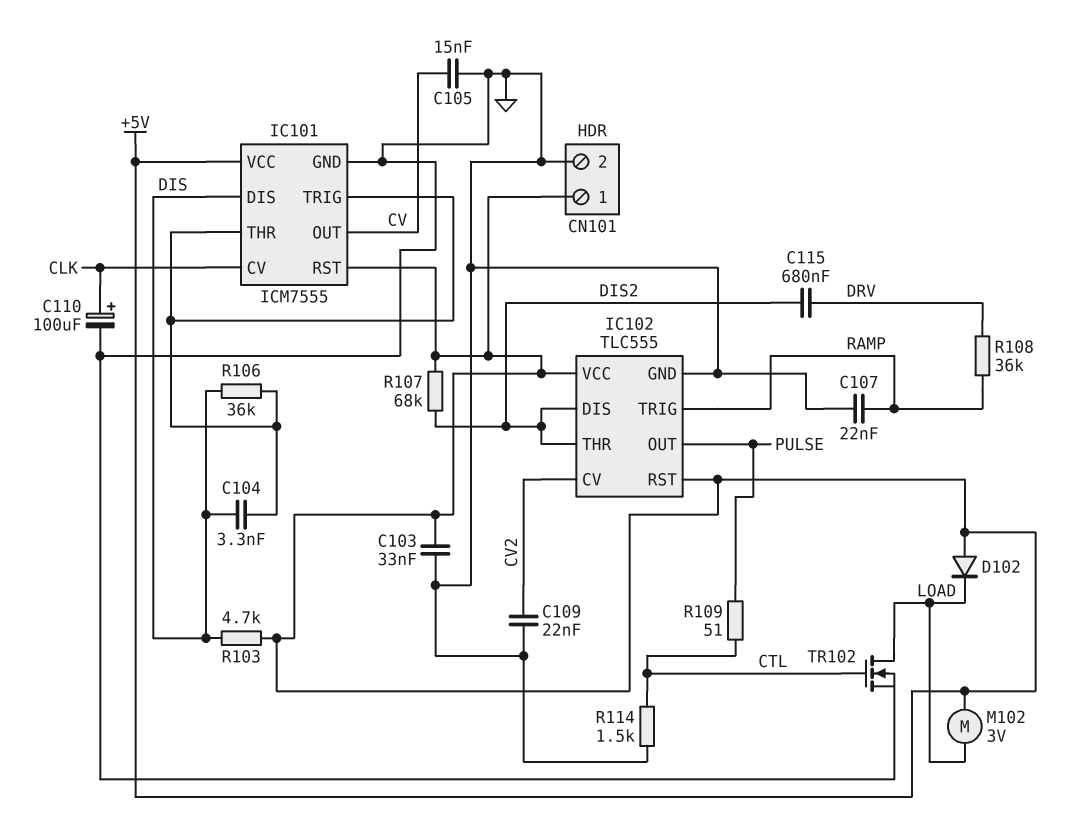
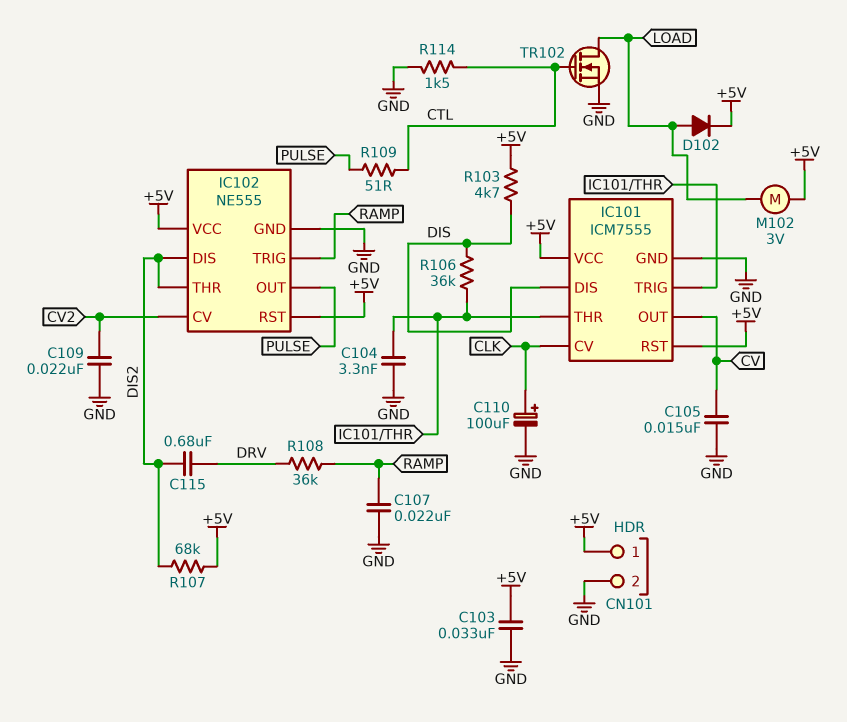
C104: 3.3nF (DIS, IC101/THR) -> 3.3nF (GND, IC101/THR)
D102: diode (A +5V, K LOAD) -> diode (A LOAD, K +5V)
IC102: TLC555 -> NE555

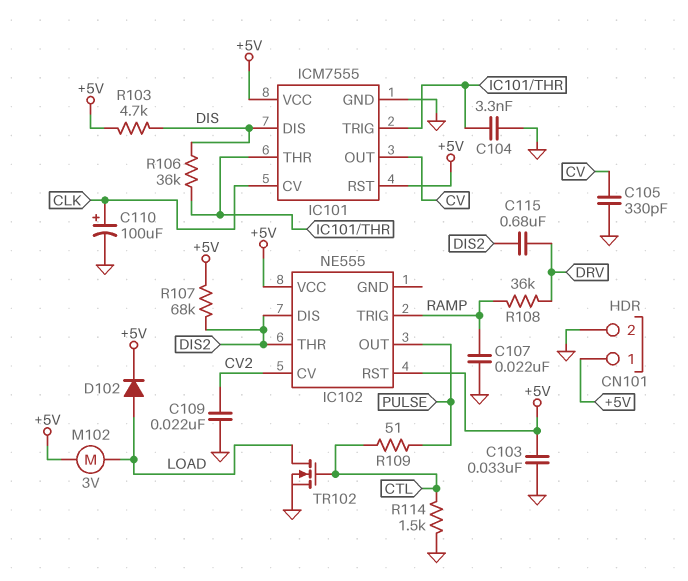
C105: 15nF (CV, GND) -> 330pF (CV, GND)
IC102 pin GND: GND -> none

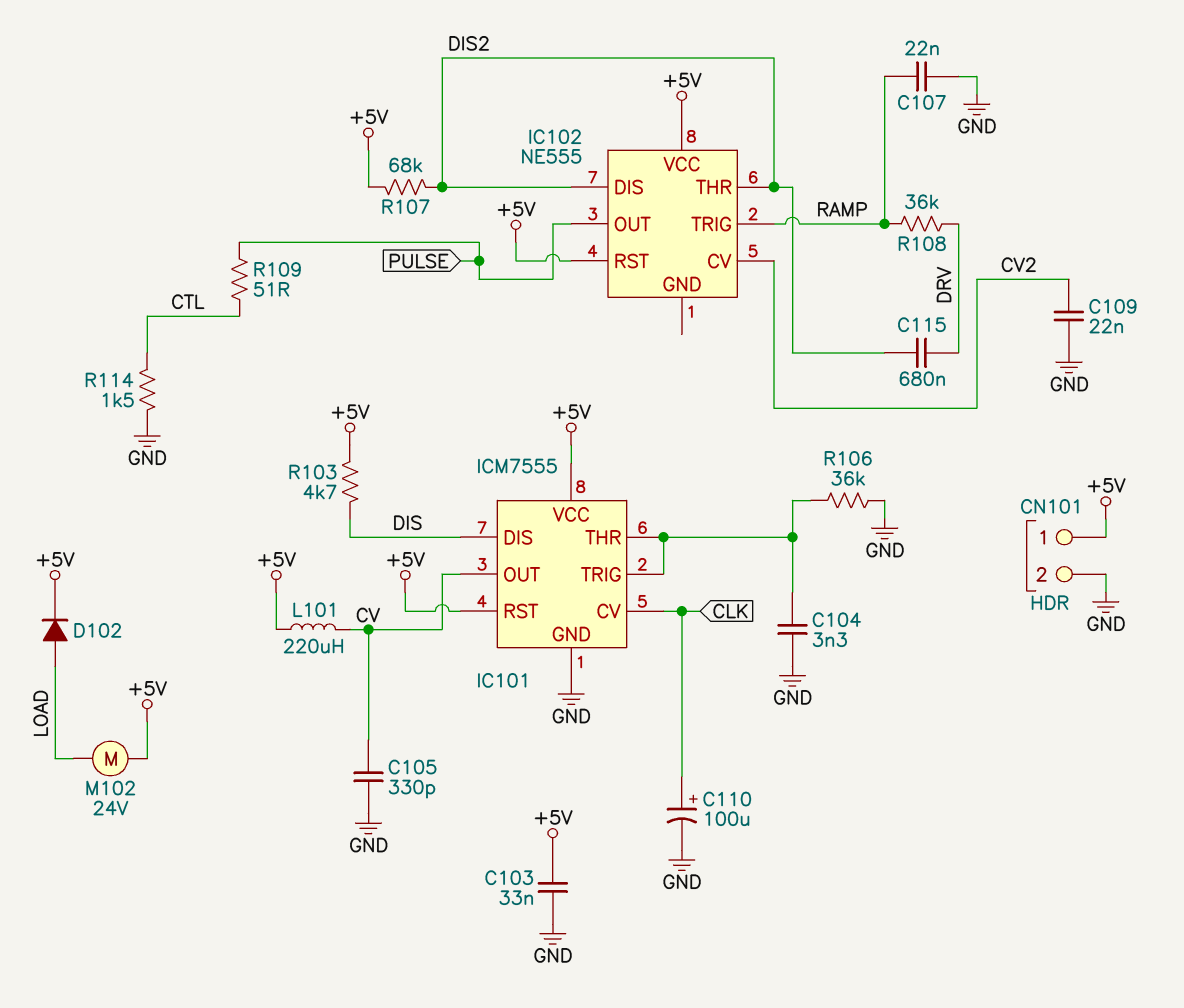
L101: none -> 220uH (+5V, CV)
M102: motor 3V (+5V, LOAD) -> motor 24V (+5V, LOAD)
R106: 36k (DIS, IC101/THR) -> 36k (GND, IC101/THR)
TR102: NMOS (G CTL, D LOAD, S GND) -> none

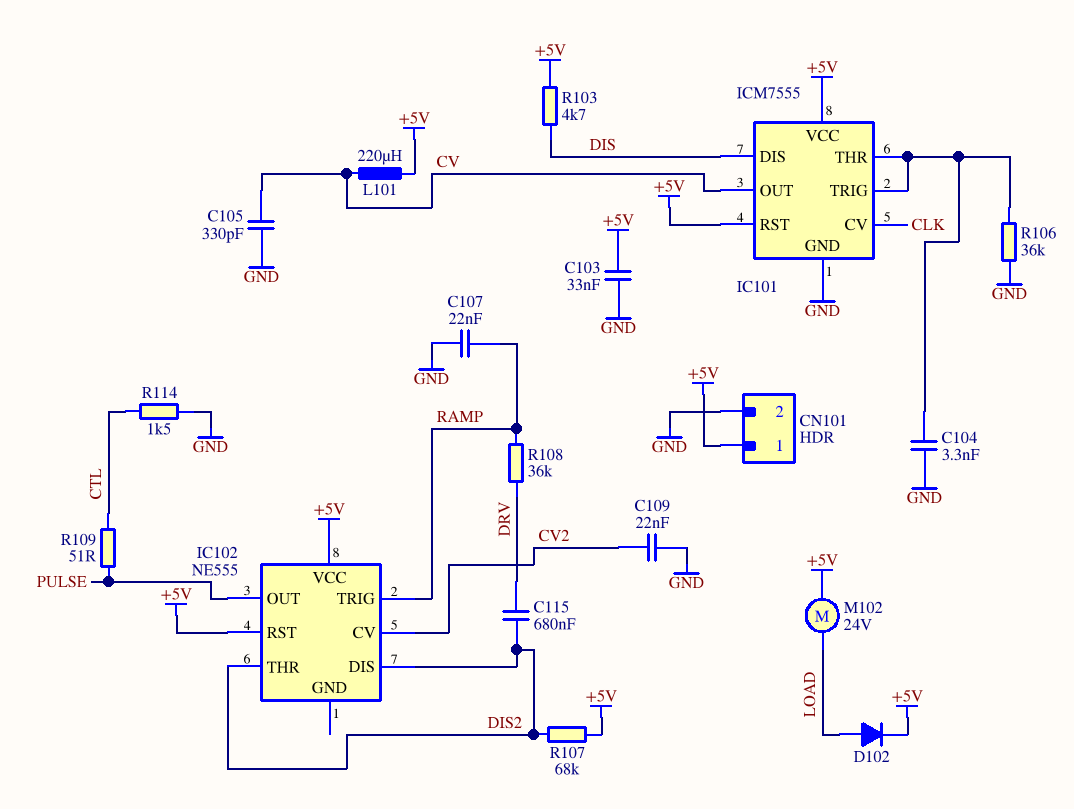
C110: 100uF (plus CLK, minus GND) -> none

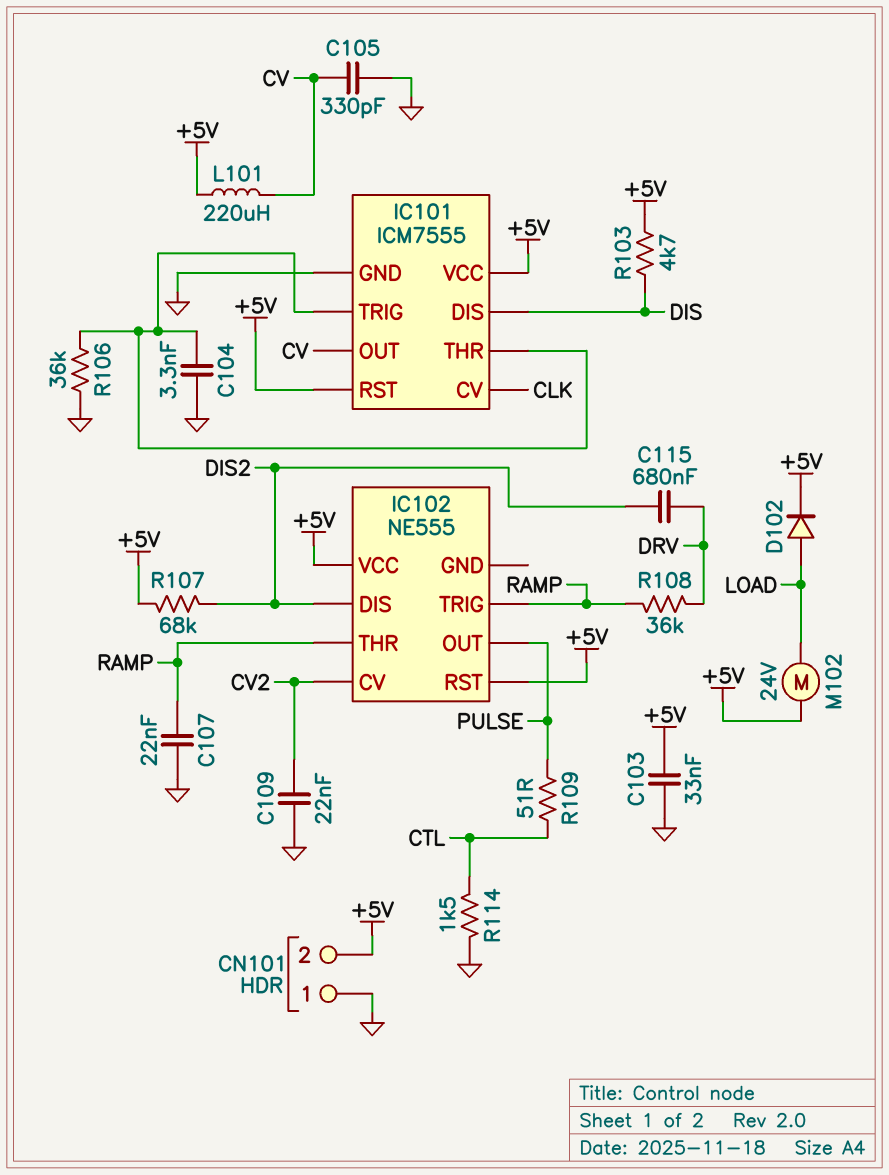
CN101 pin 1: +5V -> GND
CN101 pin 2: GND -> +5V
IC102 pin THR: DIS2 -> RAMP

